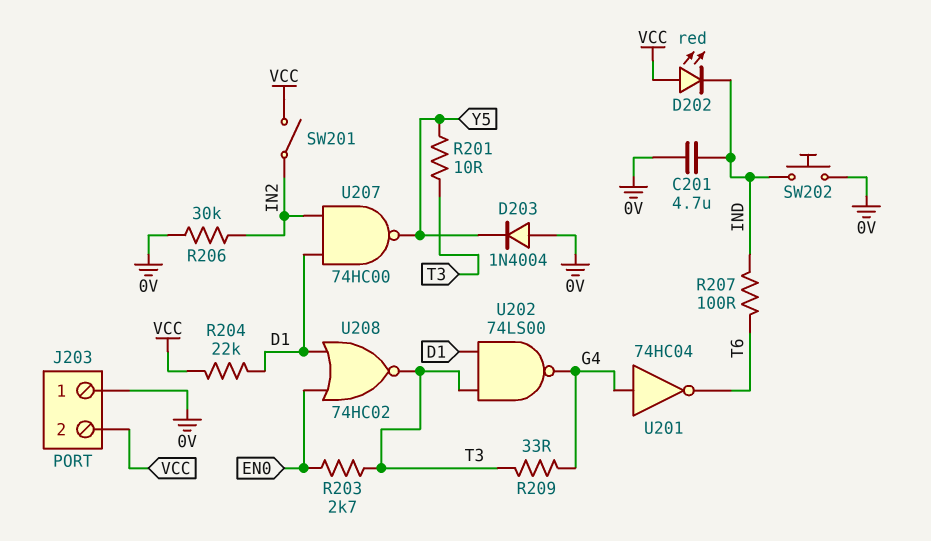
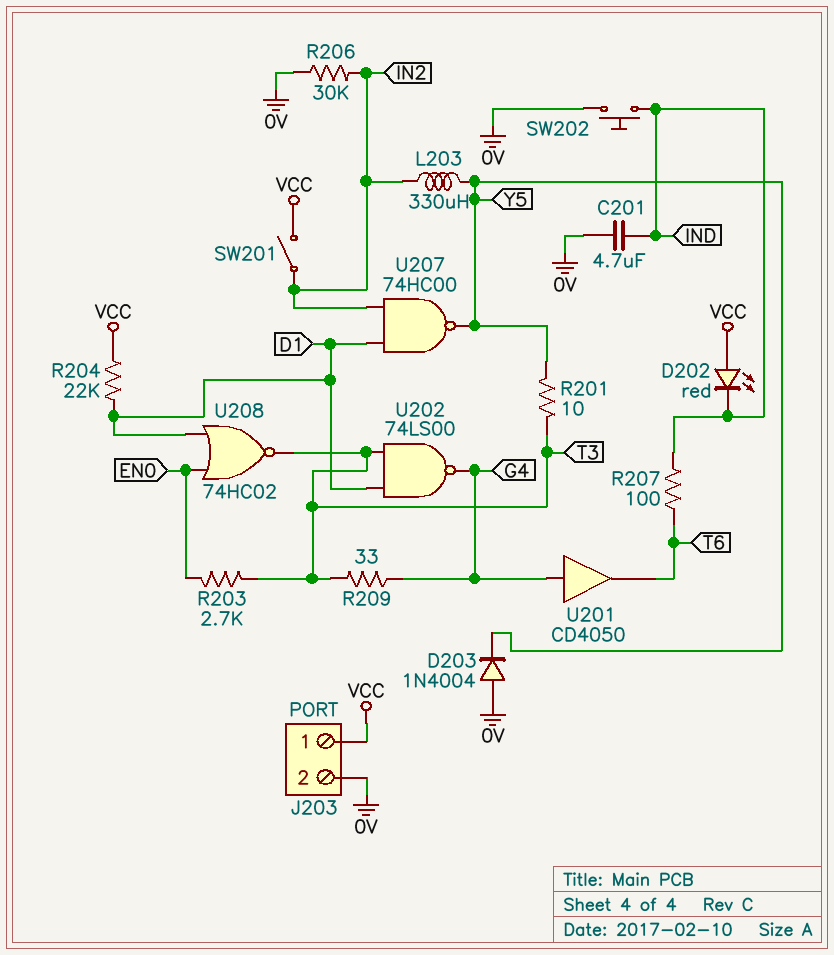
J203 pin 1: 0V -> VCC
J203 pin 2: VCC -> 0V
L203: none -> 330uH (IN2, Y5)
U201: NOT 74HC04 (in G4, out T6) -> buffer CD4050 (in G4, out T6)

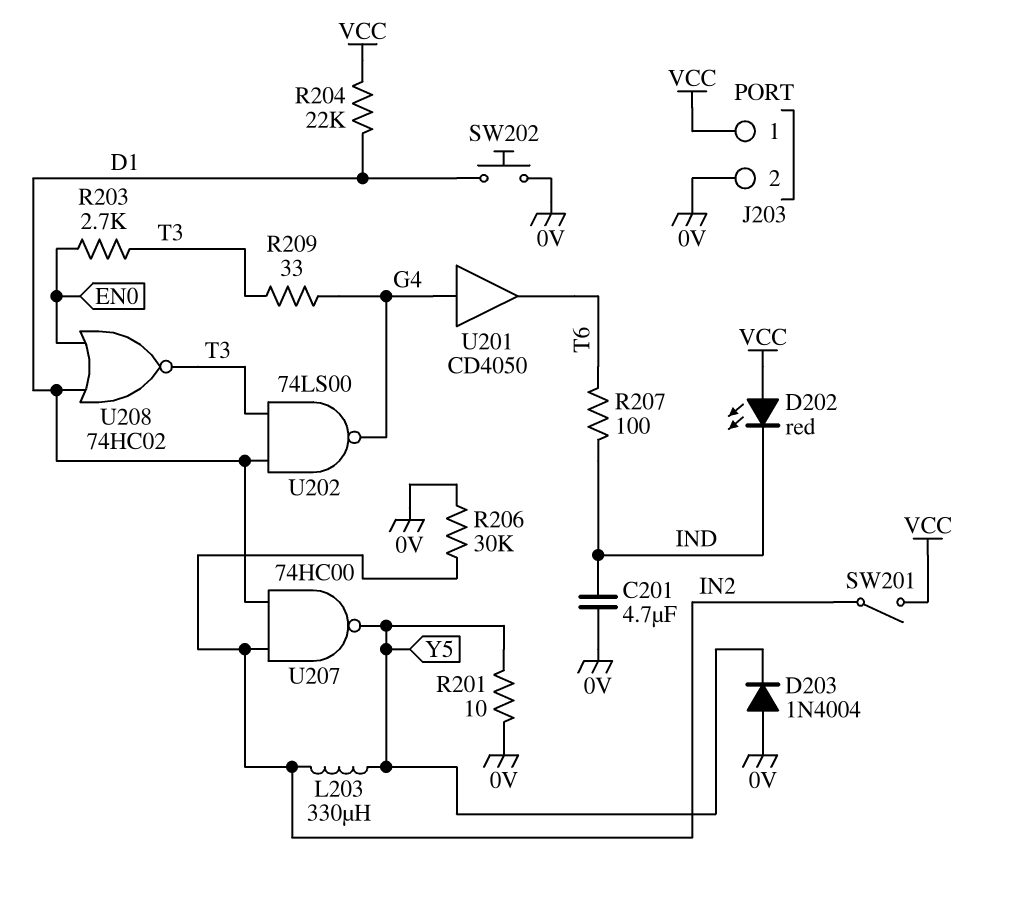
R201: 10 (T3, Y5) -> 10 (0V, Y5)
SW202: button (0V, IND) -> button (0V, D1)

